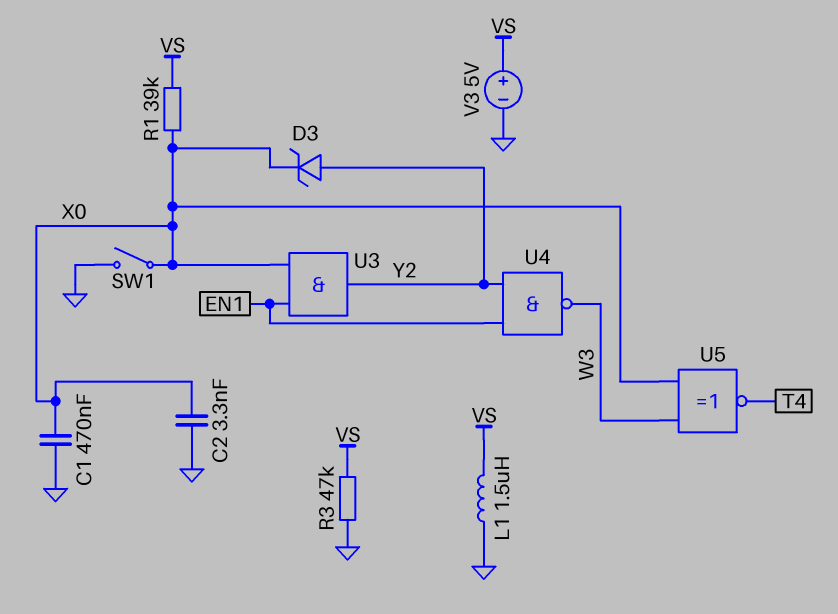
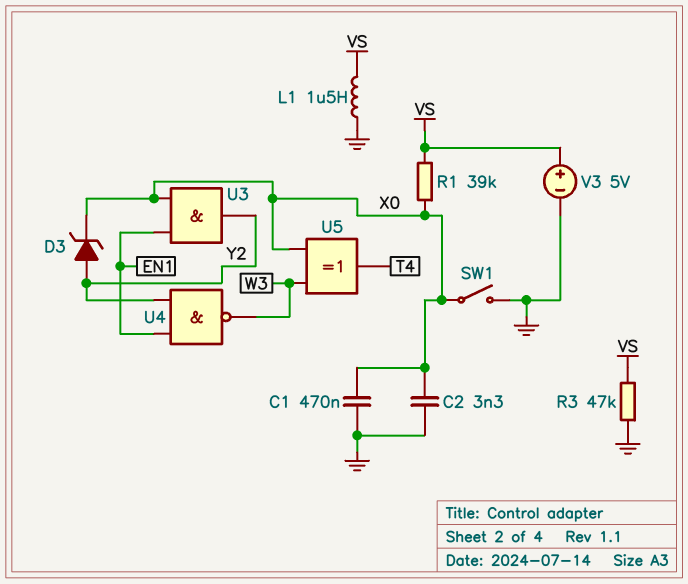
U5: XNOR (in W3, in X0, out T4) -> XOR (in W3, in X0, out T4)

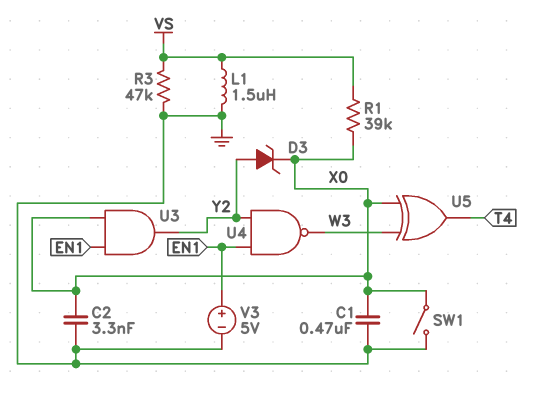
V3: 5V (plus VS, minus GND) -> 5V (plus EN1, minus GND)

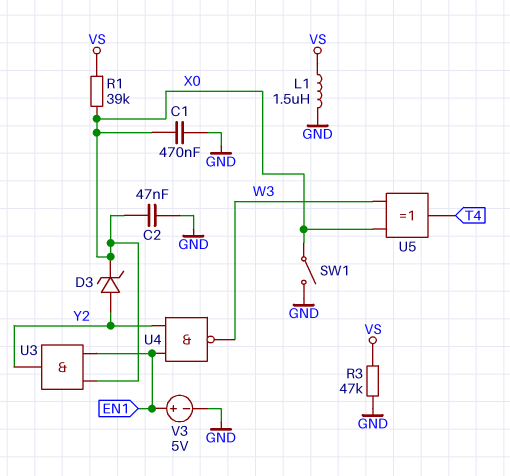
C2: 3.3nF (GND, X0) -> 47nF (GND, X0)

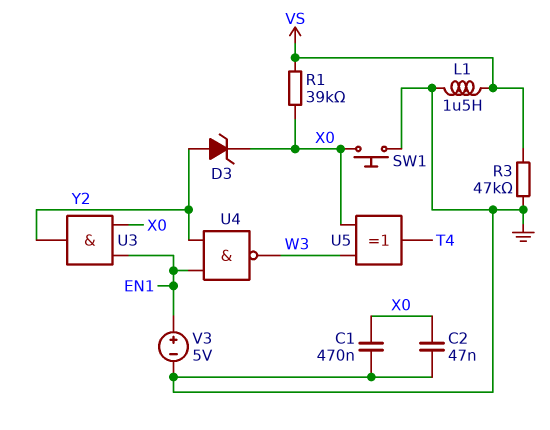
SW1: switch (GND, X0) -> button (GND, X0)

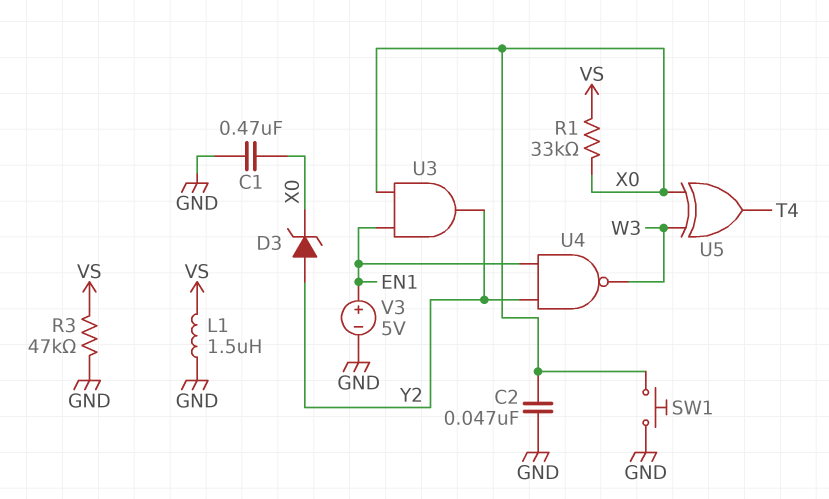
R1: 39k (VS, X0) -> 33k (VS, X0)

